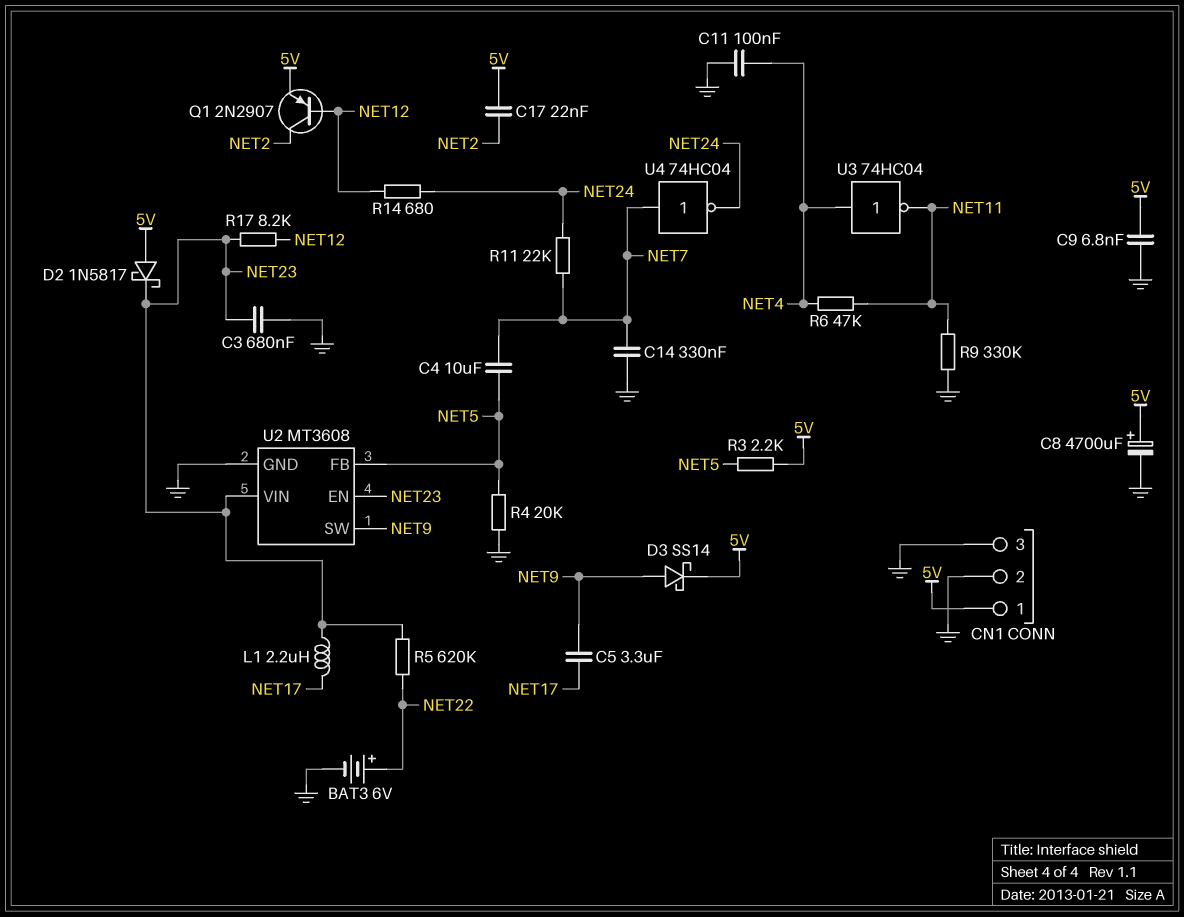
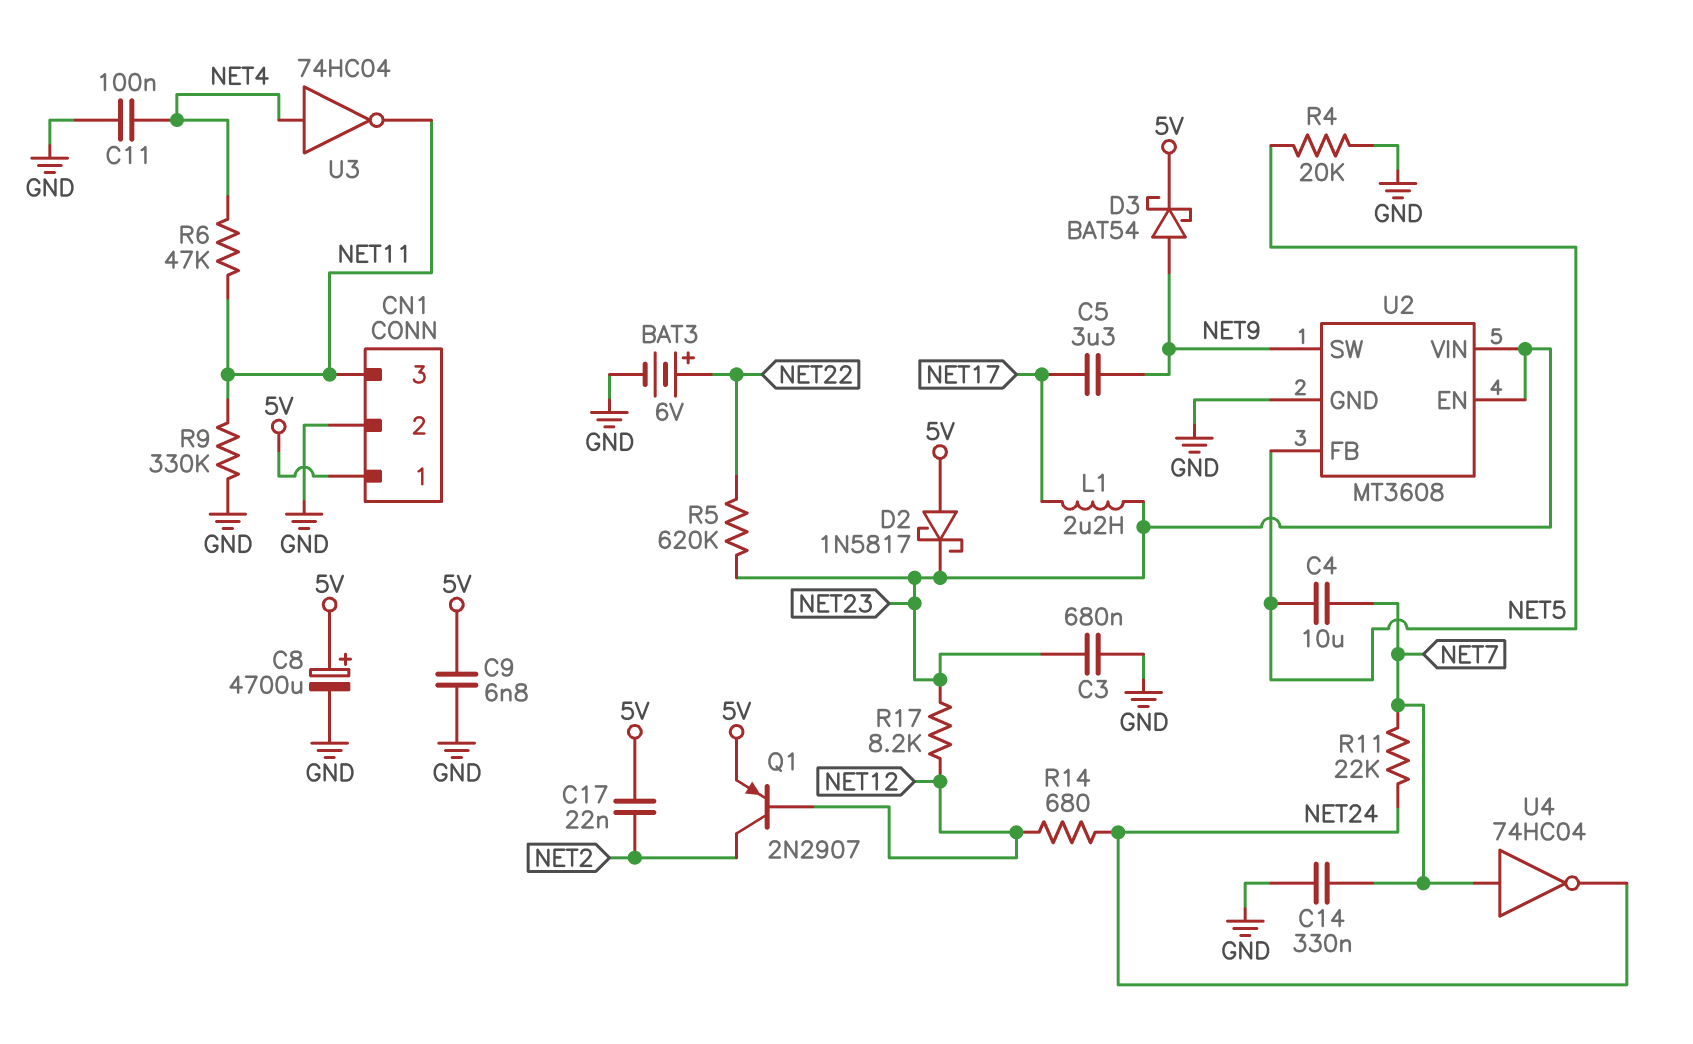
CN1 pin 3: GND -> NET11
D3: schottky SS14 (A NET9, K 5V) -> schottky BAT54 (A NET9, K 5V)
R3: 2.2k (5V, NET5) -> none

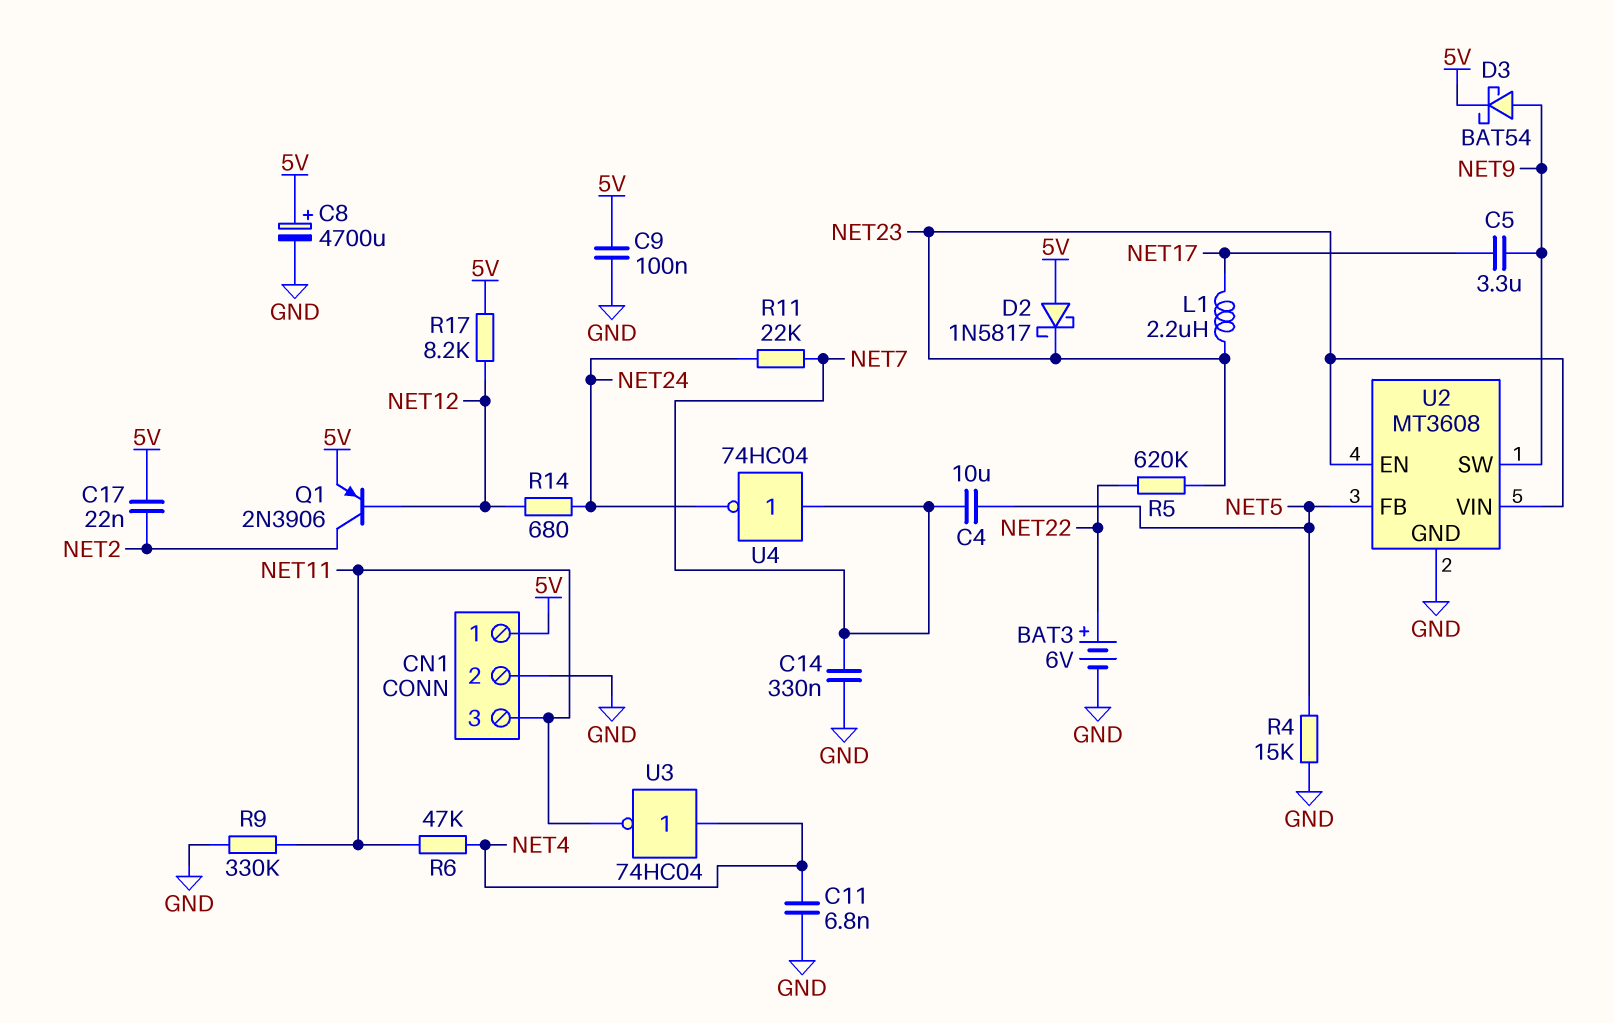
C3: 680nF (GND, NET23) -> none
C9: 6.8nF (5V, GND) -> 100nF (5V, GND)
C11: 100nF (GND, NET4) -> 6.8nF (GND, NET4)
Q1: PNP 2N2907 (B NET12, C NET2, E 5V) -> PNP 2N3906 (B NET12, C NET2, E 5V)
R4: 20k (GND, NET5) -> 15k (GND, NET5)
R17: 8.2k (NET12, NET23) -> 8.2k (5V, NET12)

